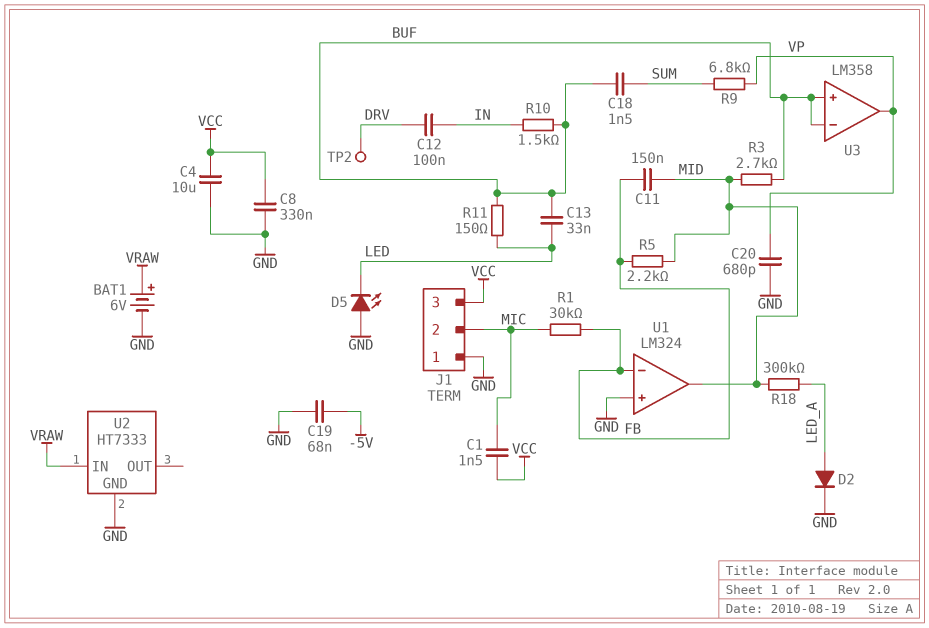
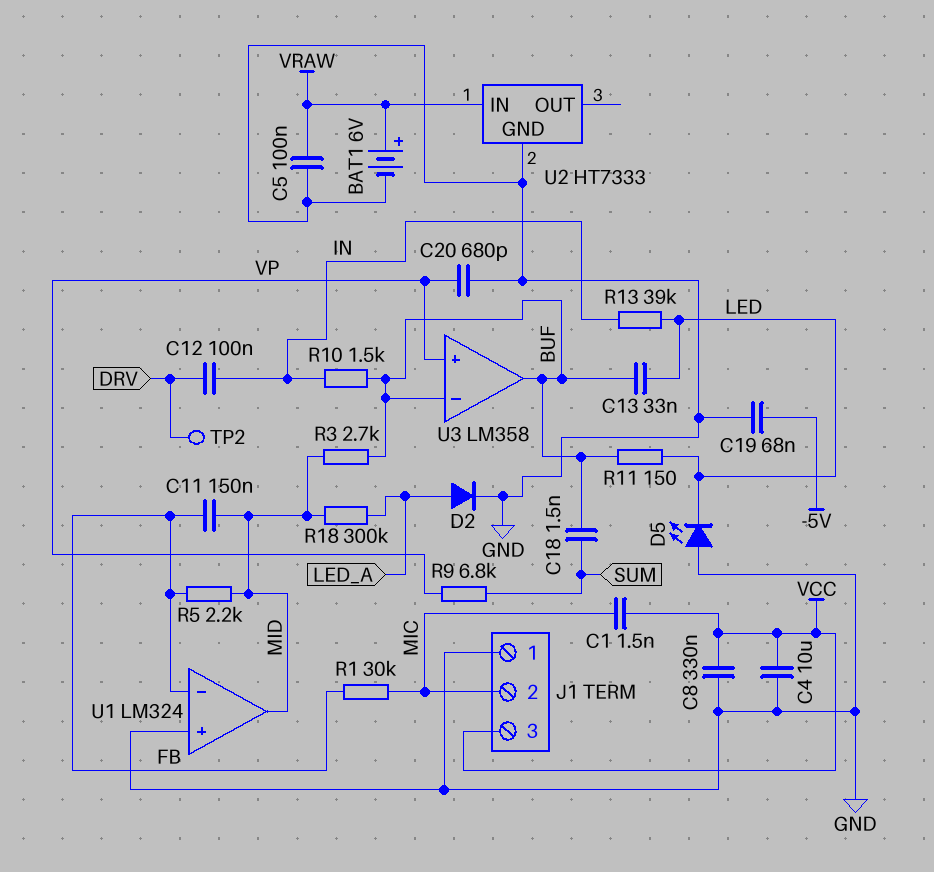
C5: none -> 100nF (GND, VRAW)
R13: none -> 39k (IN, LED)
U3 pin in+: BUF -> VP
U3 pin out: VP -> BUF

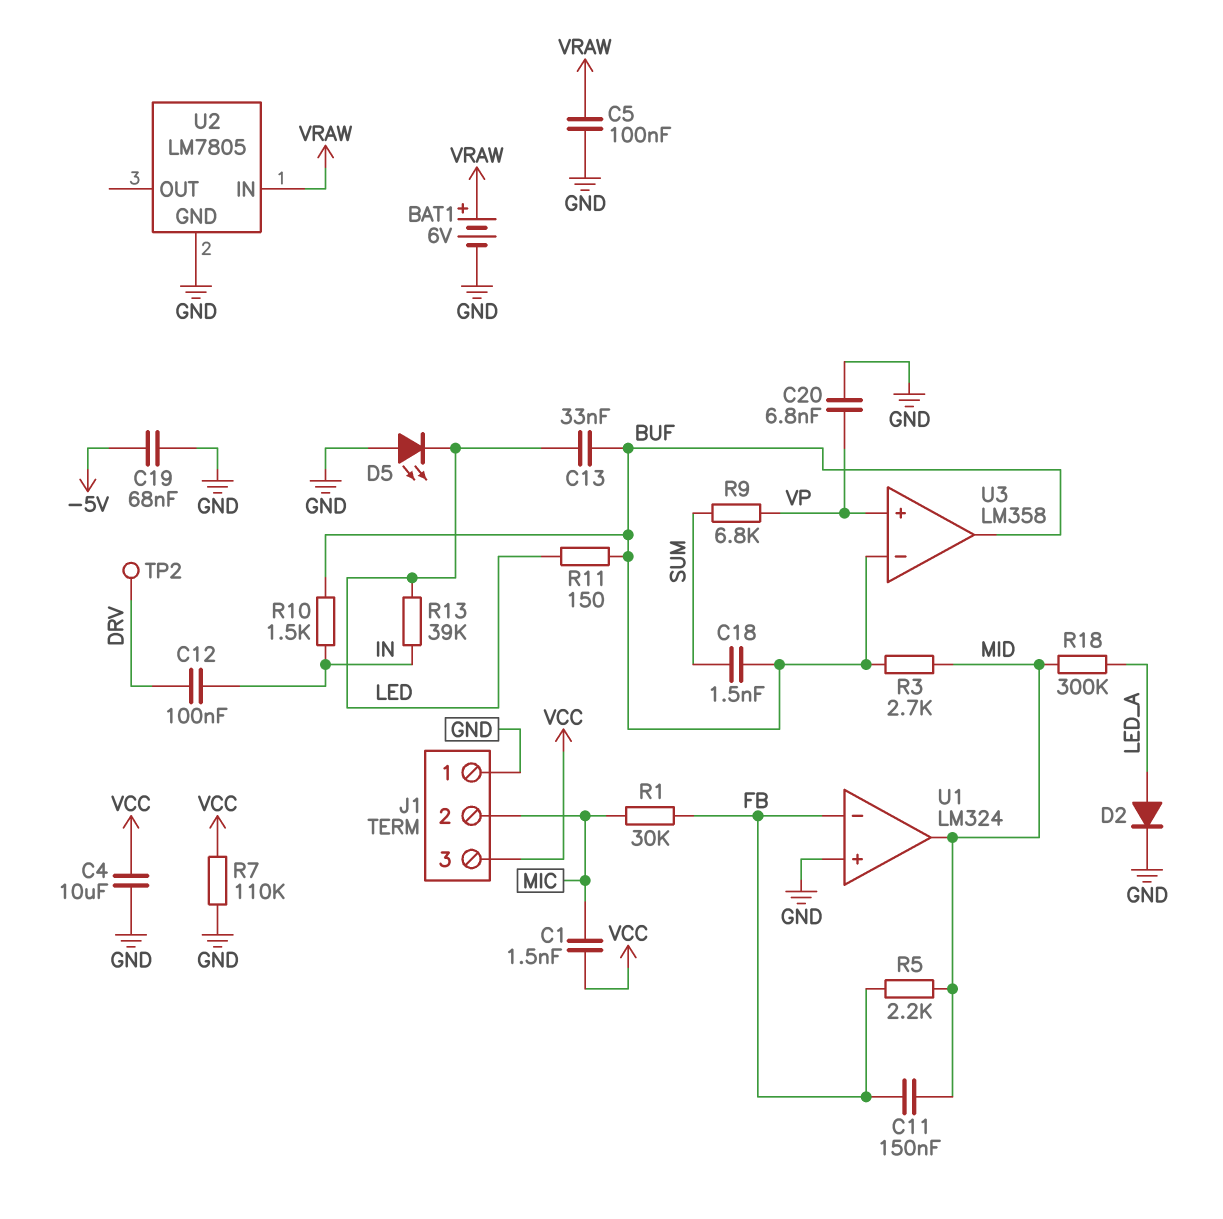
C8: 330nF (GND, VCC) -> none
C20: 680pF (GND, VP) -> 6.8nF (GND, VP)
R7: none -> 110k (GND, VCC)
U2: HT7333 -> LM7805

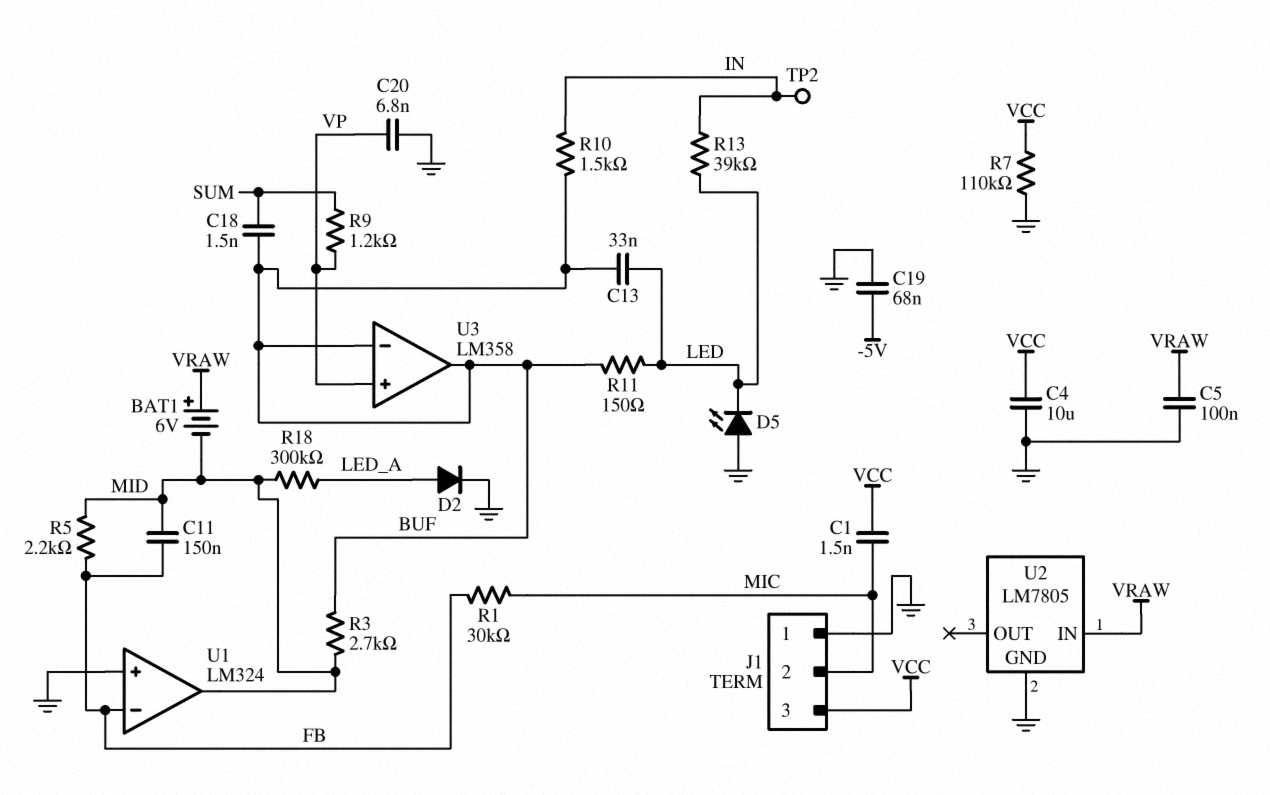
BAT1: 6V (plus VRAW, minus GND) -> 6V (plus VRAW, minus MID)
C12: 100nF (DRV, IN) -> none
R9: 6.8k (SUM, VP) -> 1.2k (SUM, VP)
TP2: test point (DRV) -> test point (IN)

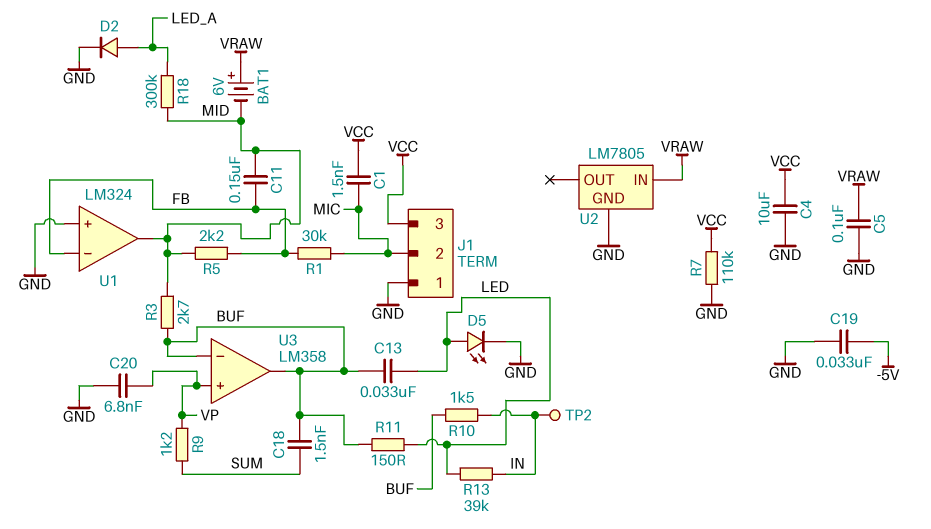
C19: 68nF (-5V, GND) -> 33nF (-5V, GND)
D5: LED (A GND, K LED) -> LED (A LED, K GND)

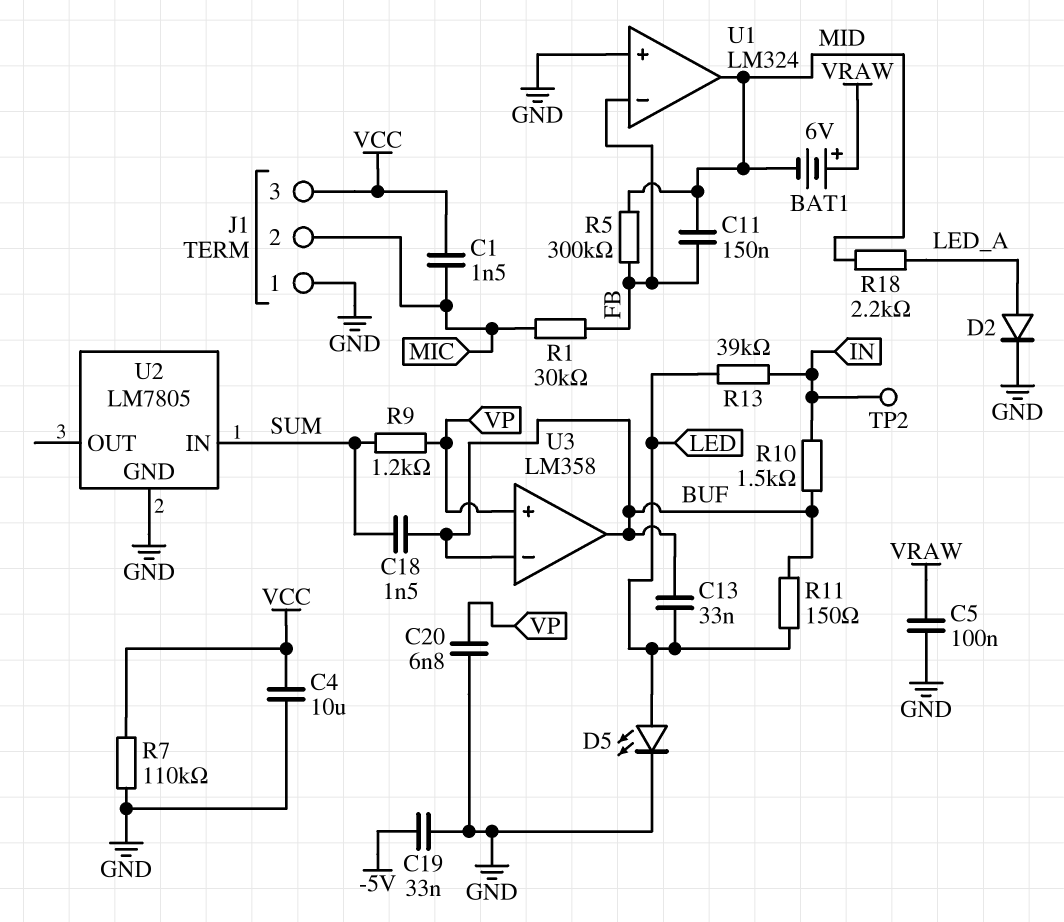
R3: 2.7k (BUF, MID) -> none
R5: 2.2k (FB, MID) -> 300k (FB, MID)
R18: 300k (LED_A, MID) -> 2.2k (LED_A, MID)
U2 pin IN: VRAW -> SUM

